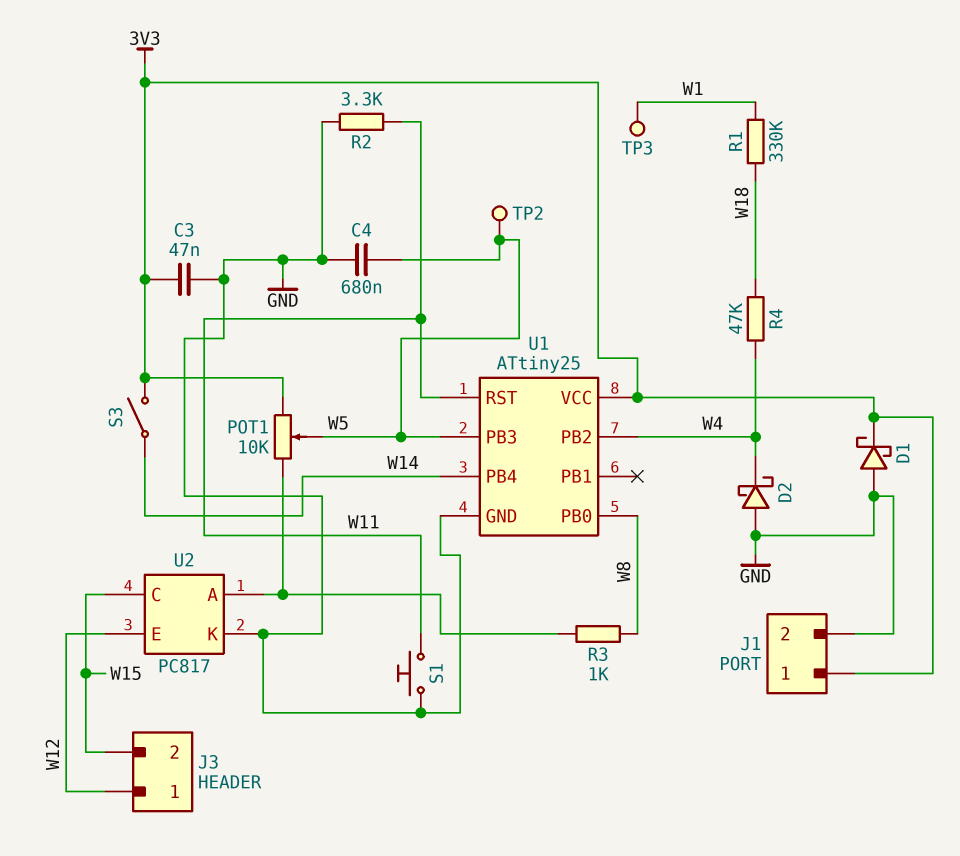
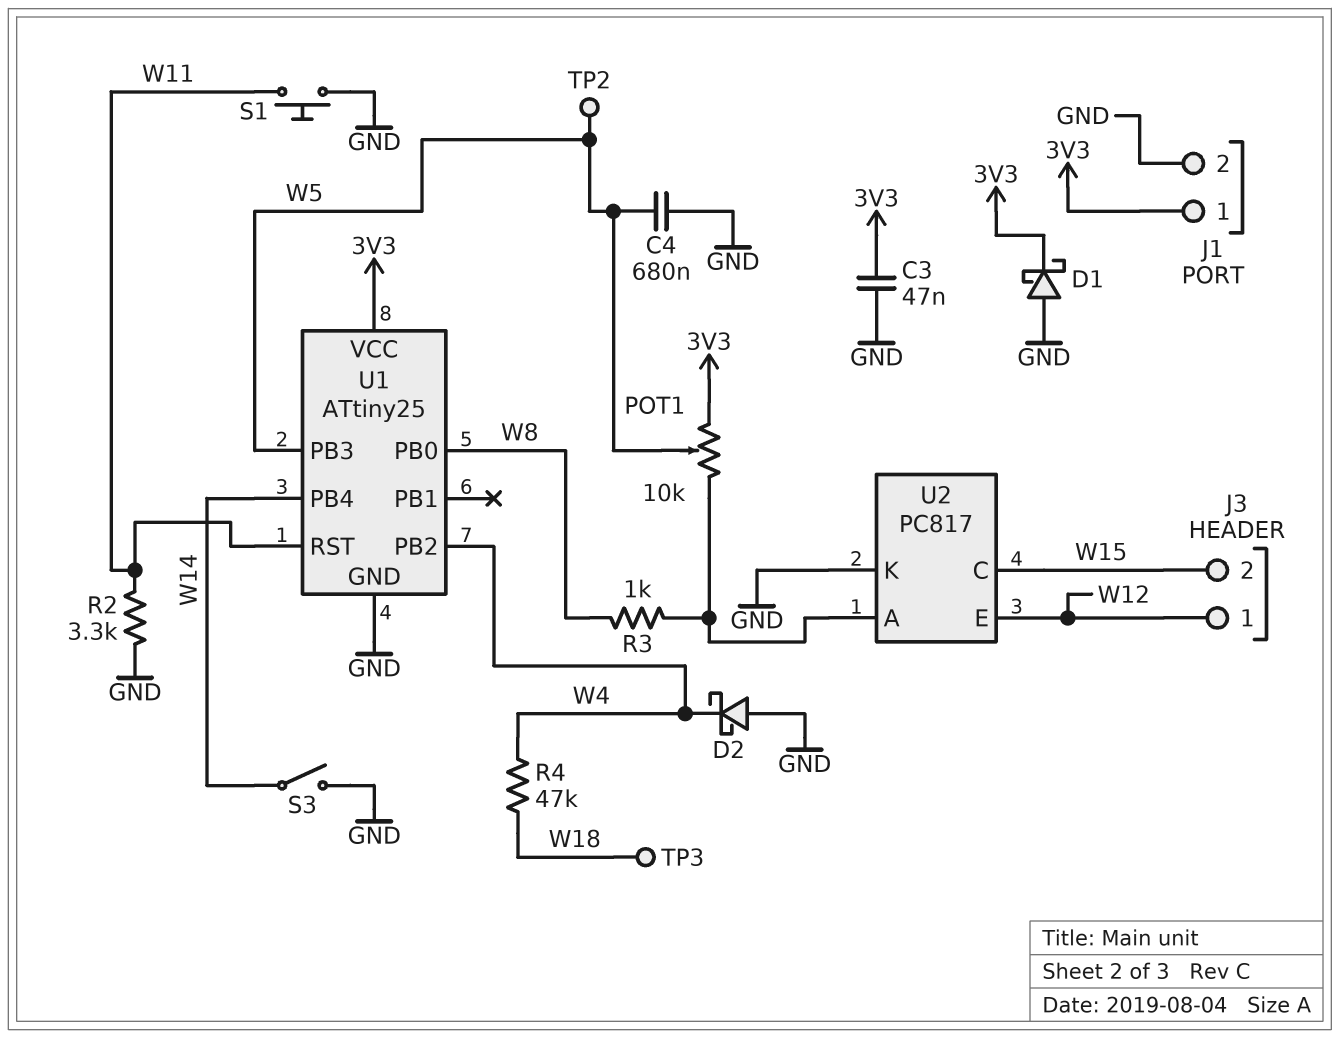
R1: 330k (W1, W18) -> none
S3: switch (3V3, W14) -> switch (GND, W14)
TP3: test point (W1) -> test point (W18)

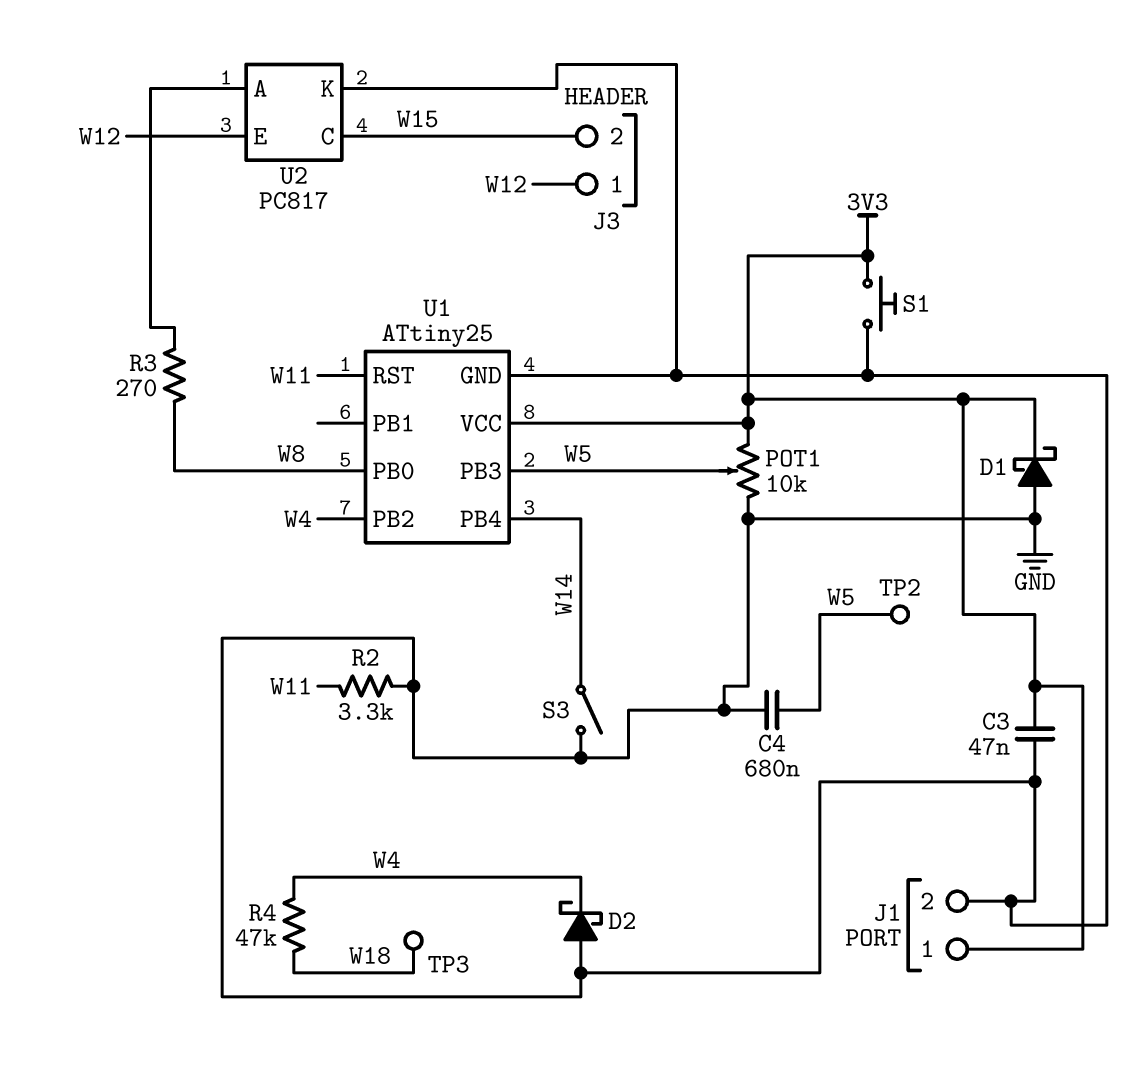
POT1: 10k (3V3, U2/A, wiper W5) -> 10k (3V3, GND, wiper W5)
R3: 1k (U2/A, W8) -> 270 (U2/A, W8)
S1: button (GND, W11) -> button (3V3, GND)

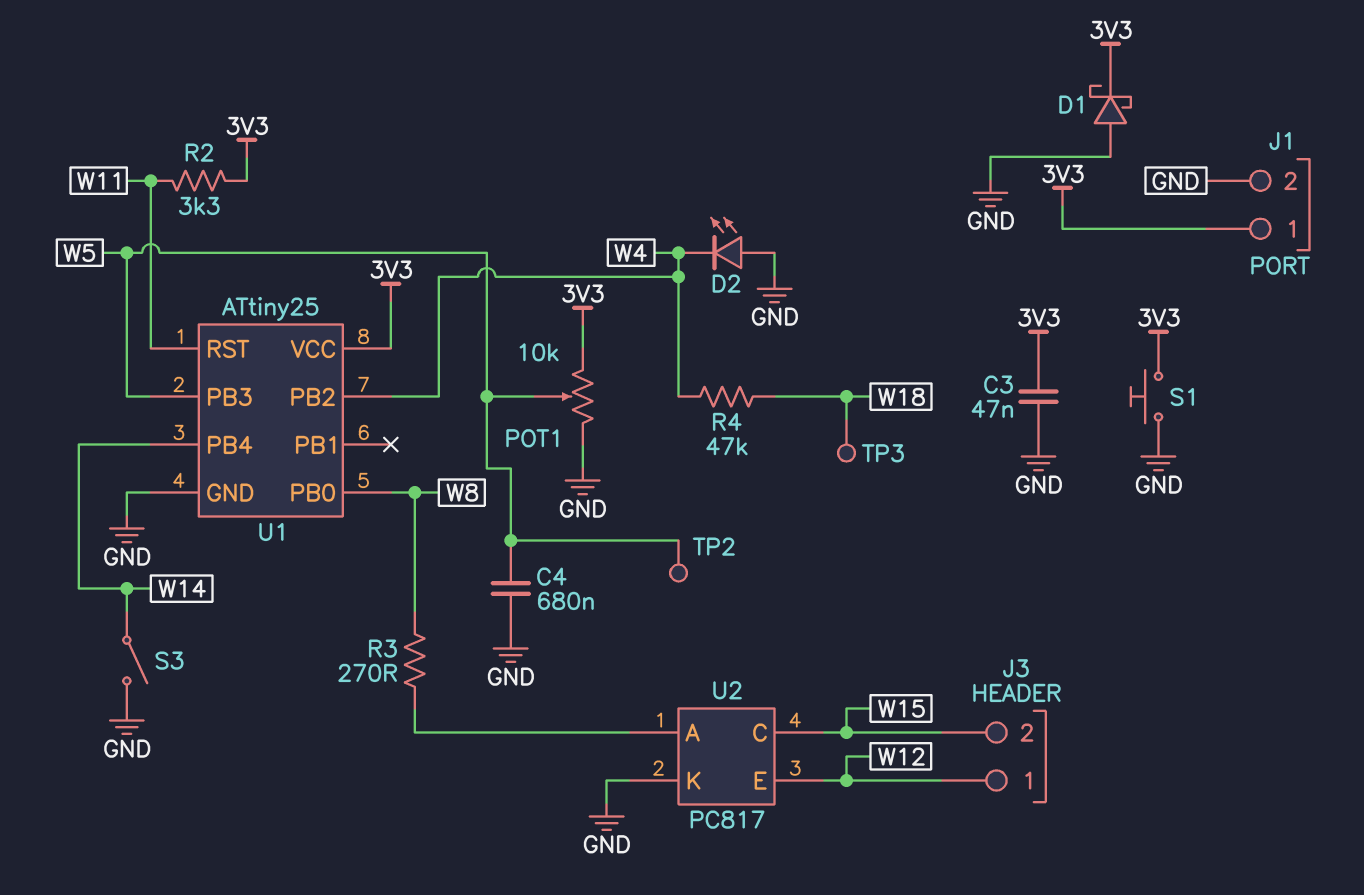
D2: schottky (A GND, K W4) -> LED (A GND, K W4)
R2: 3.3k (GND, W11) -> 3.3k (3V3, W11)

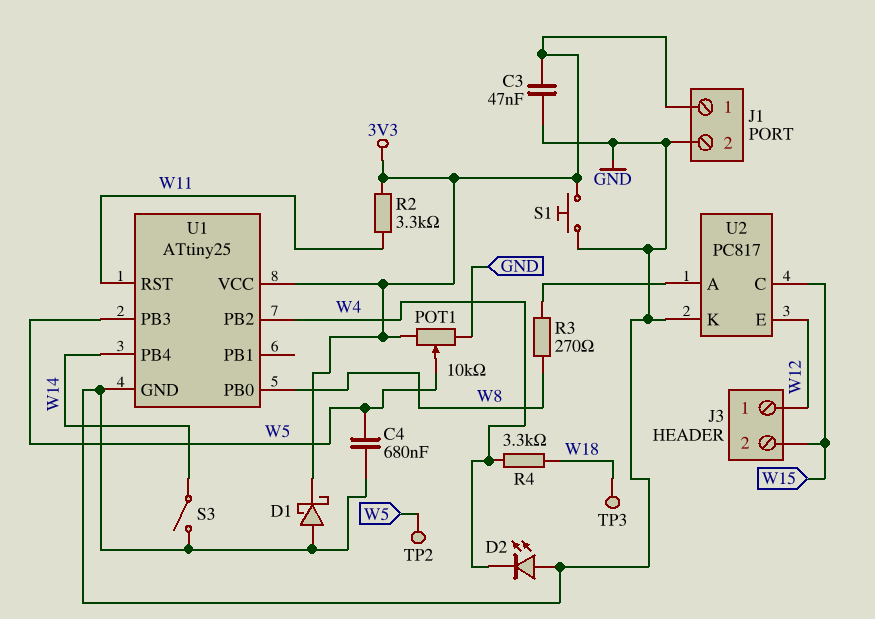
R4: 47k (W4, W18) -> 3.3k (W4, W18)

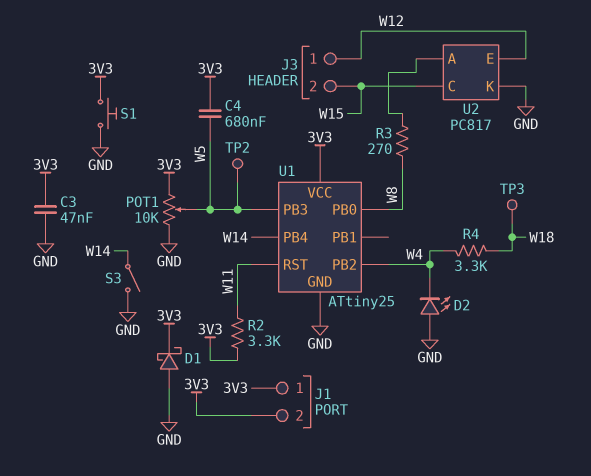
C4: 680nF (GND, W5) -> 680nF (3V3, W5)
J1 pin 2: GND -> 3V3

